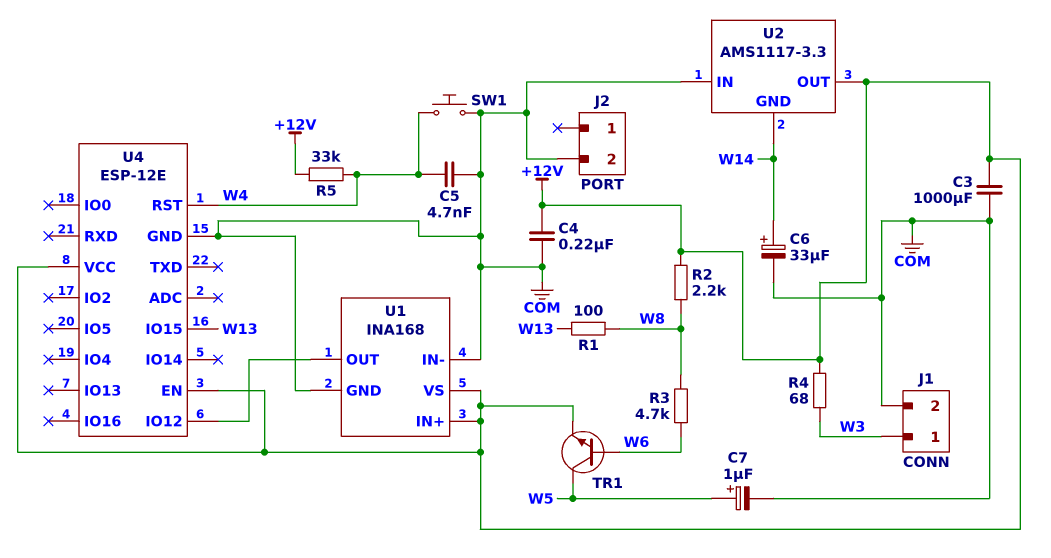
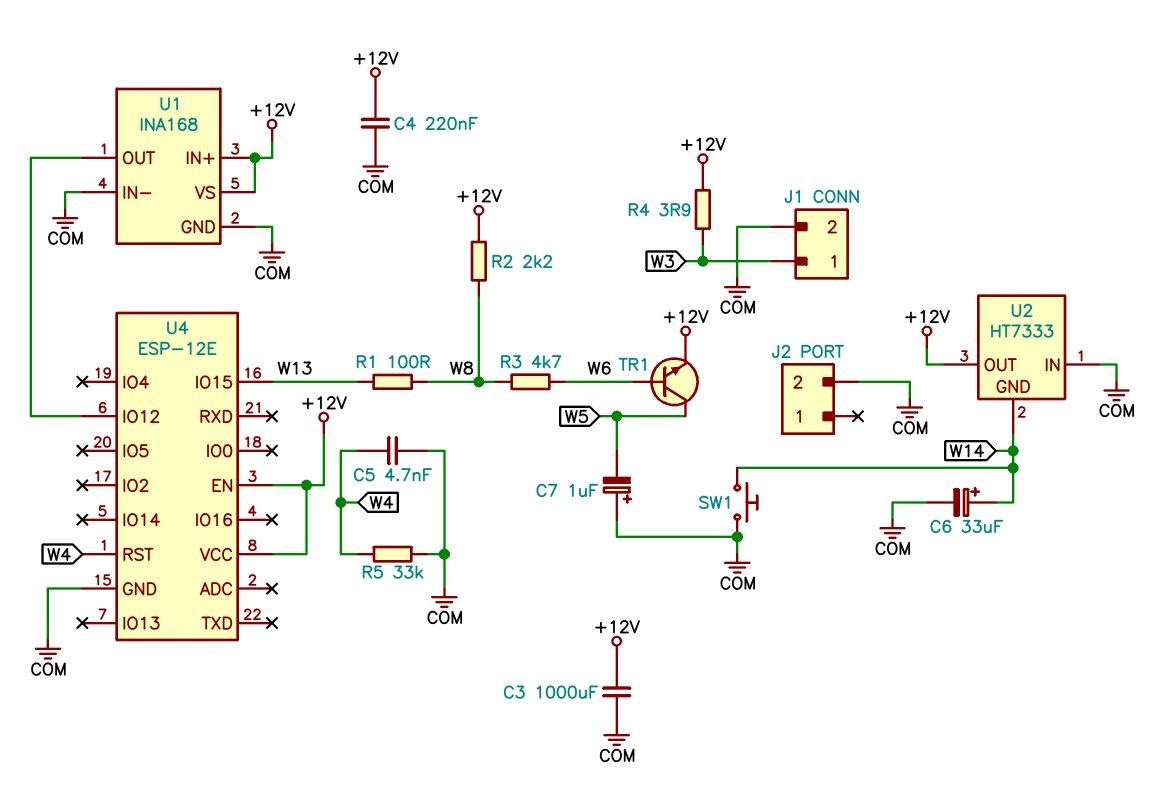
C7: 1uF (plus W5, minus COM) -> 1uF (plus COM, minus W5)
R4: 68 (+12V, W3) -> 3.9 (+12V, W3)
R5: 33k (+12V, W4) -> 33k (COM, W4)
SW1: button (COM, W4) -> button (COM, W14)
U2: AMS1117-3.3 -> HT7333

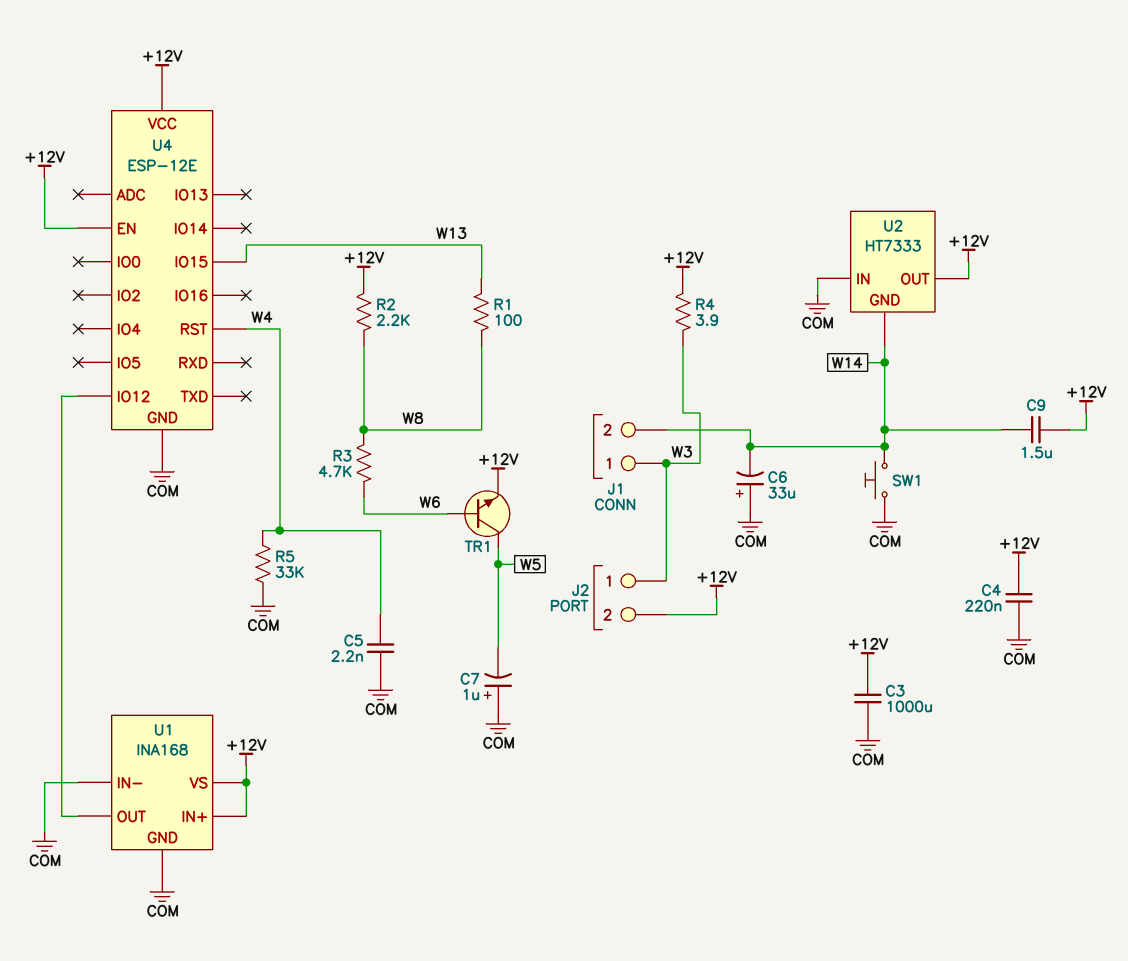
C5: 4.7nF (COM, W4) -> 2.2nF (COM, W4)
C6: 33uF (plus W14, minus COM) -> 33uF (plus COM, minus W14)
C9: none -> 1.5uF (+12V, W14)
J1 pin 2: COM -> W14
J2 pin 1: none -> W3
J2 pin 2: COM -> +12V

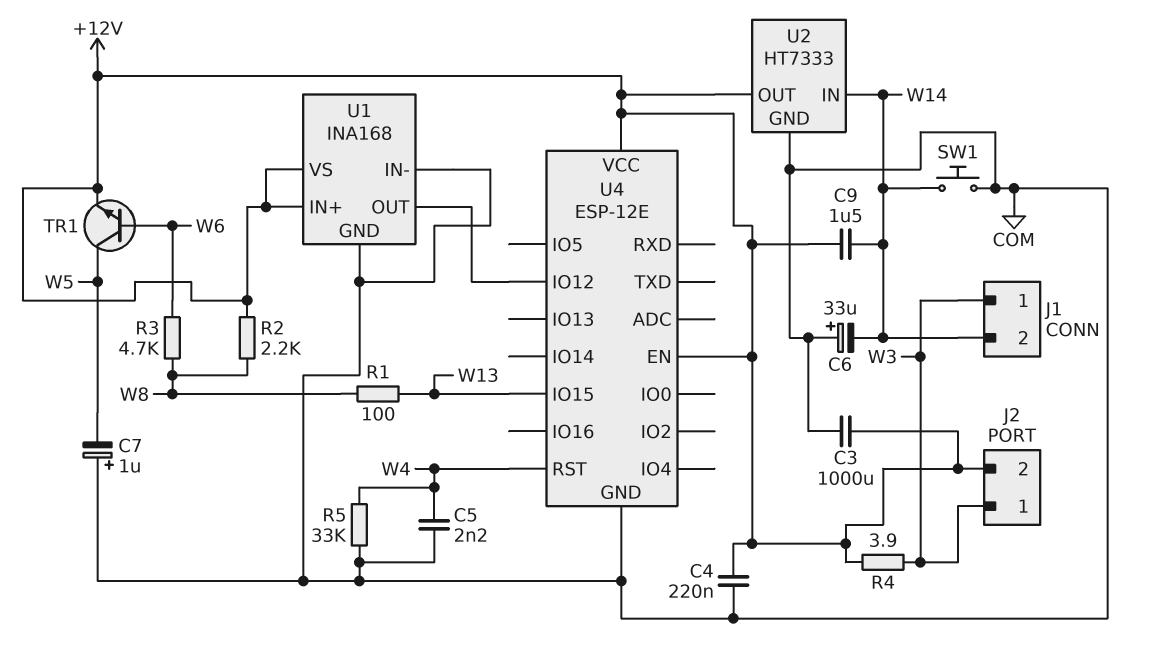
U2 pin GND: W14 -> COM
U2 pin IN: COM -> W14

